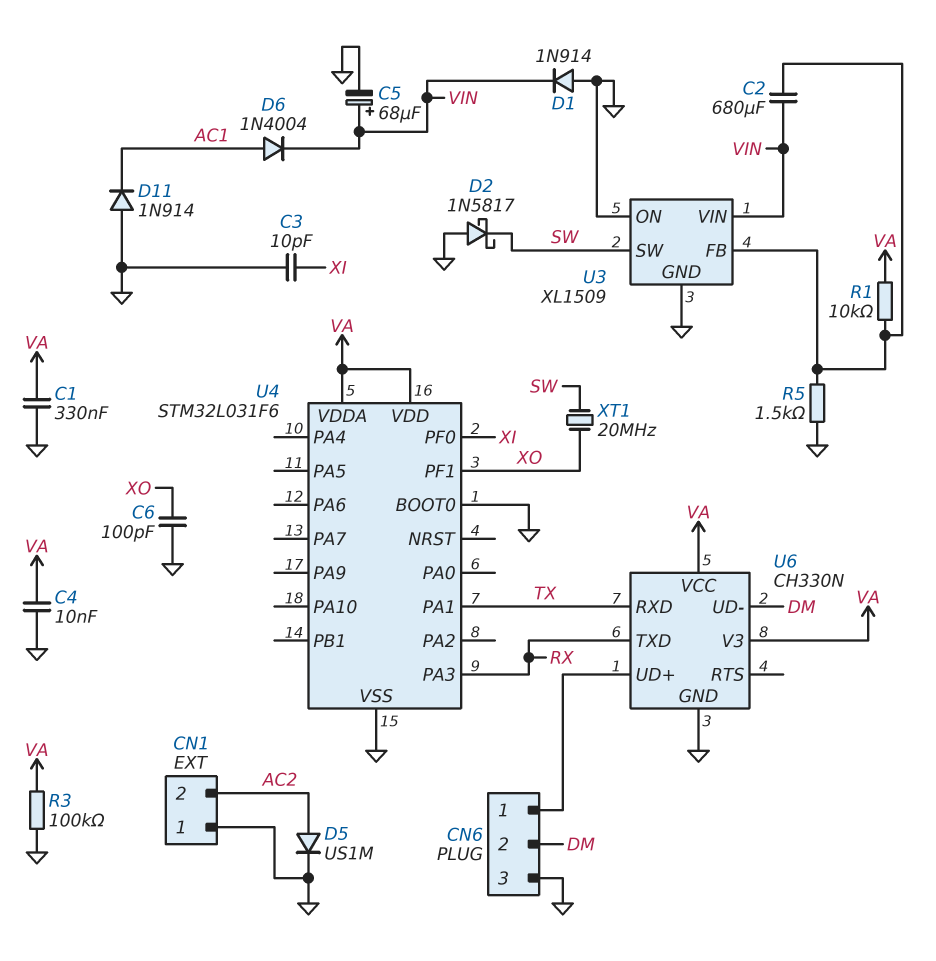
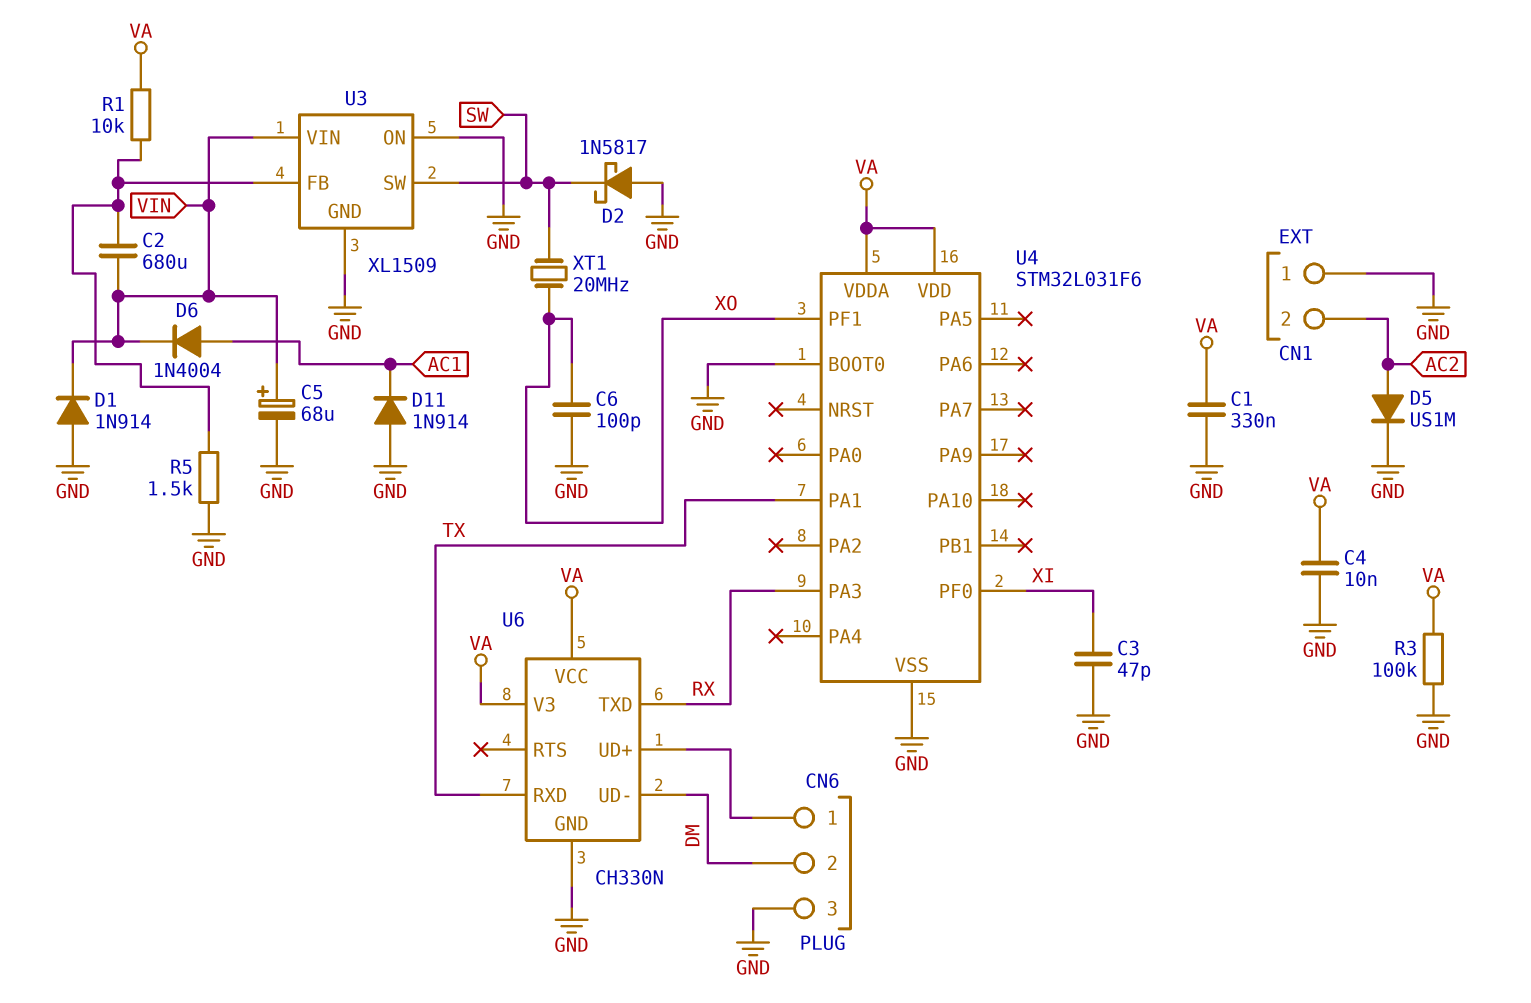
C3: 10pF (GND, XI) -> 47pF (GND, XI)

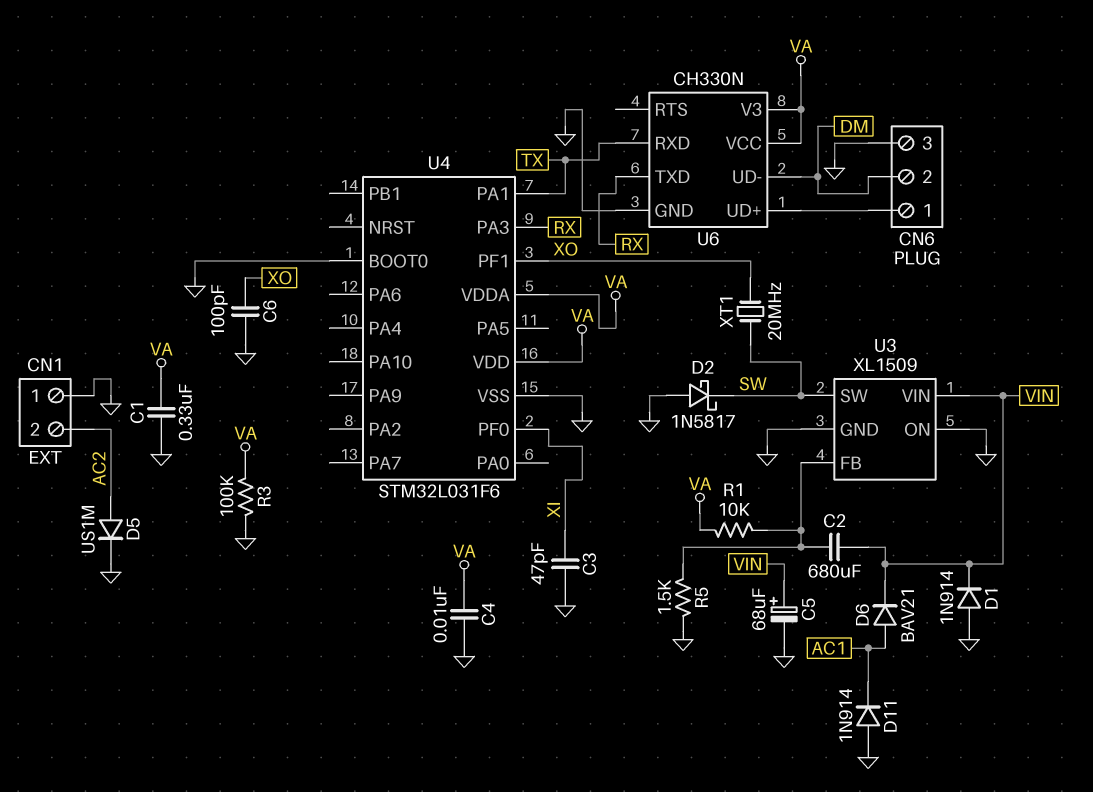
D6: diode 1N4004 (A AC1, K VIN) -> diode BAV21 (A AC1, K VIN)

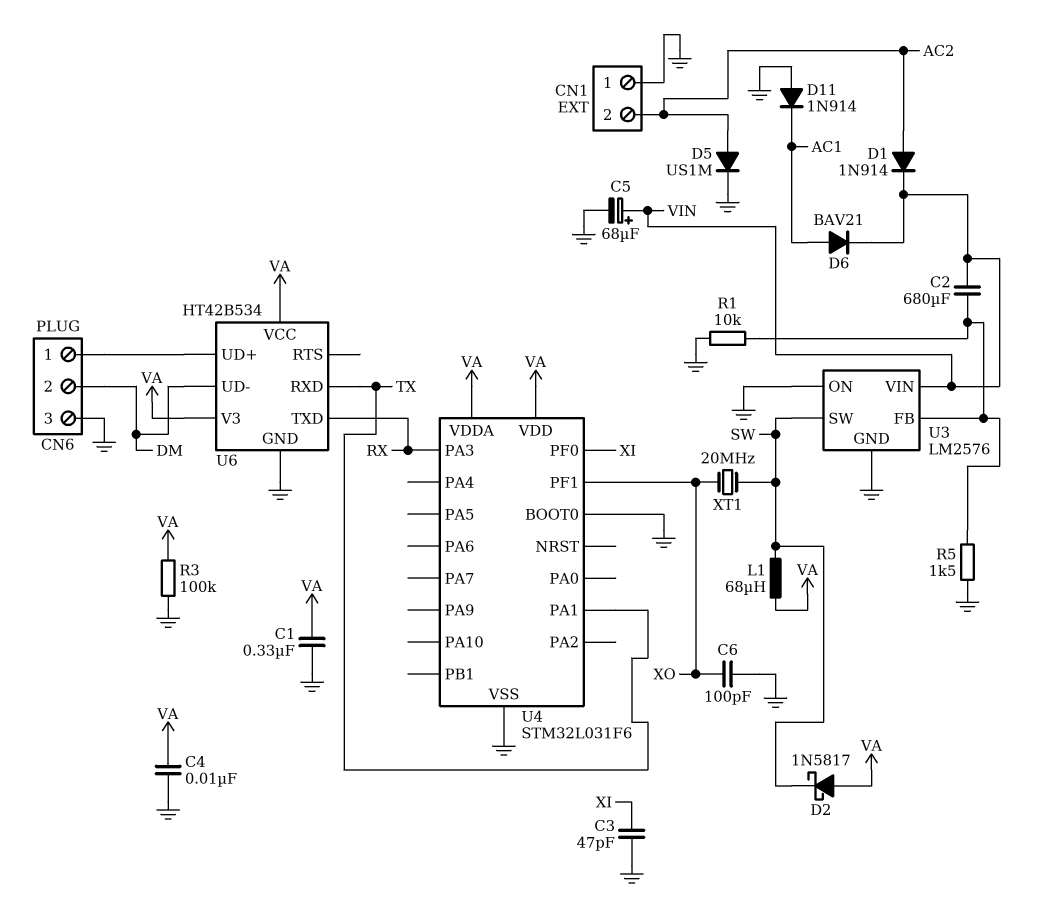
D1: diode 1N914 (A GND, K VIN) -> diode 1N914 (A AC2, K VIN)
D2: schottky 1N5817 (A GND, K SW) -> schottky 1N5817 (A VA, K SW)
L1: none -> 68uH (SW, VA)
R1: 10k (U3/FB, VA) -> 10k (GND, U3/FB)
U3: XL1509 -> LM2576
U6: CH330N -> HT42B534

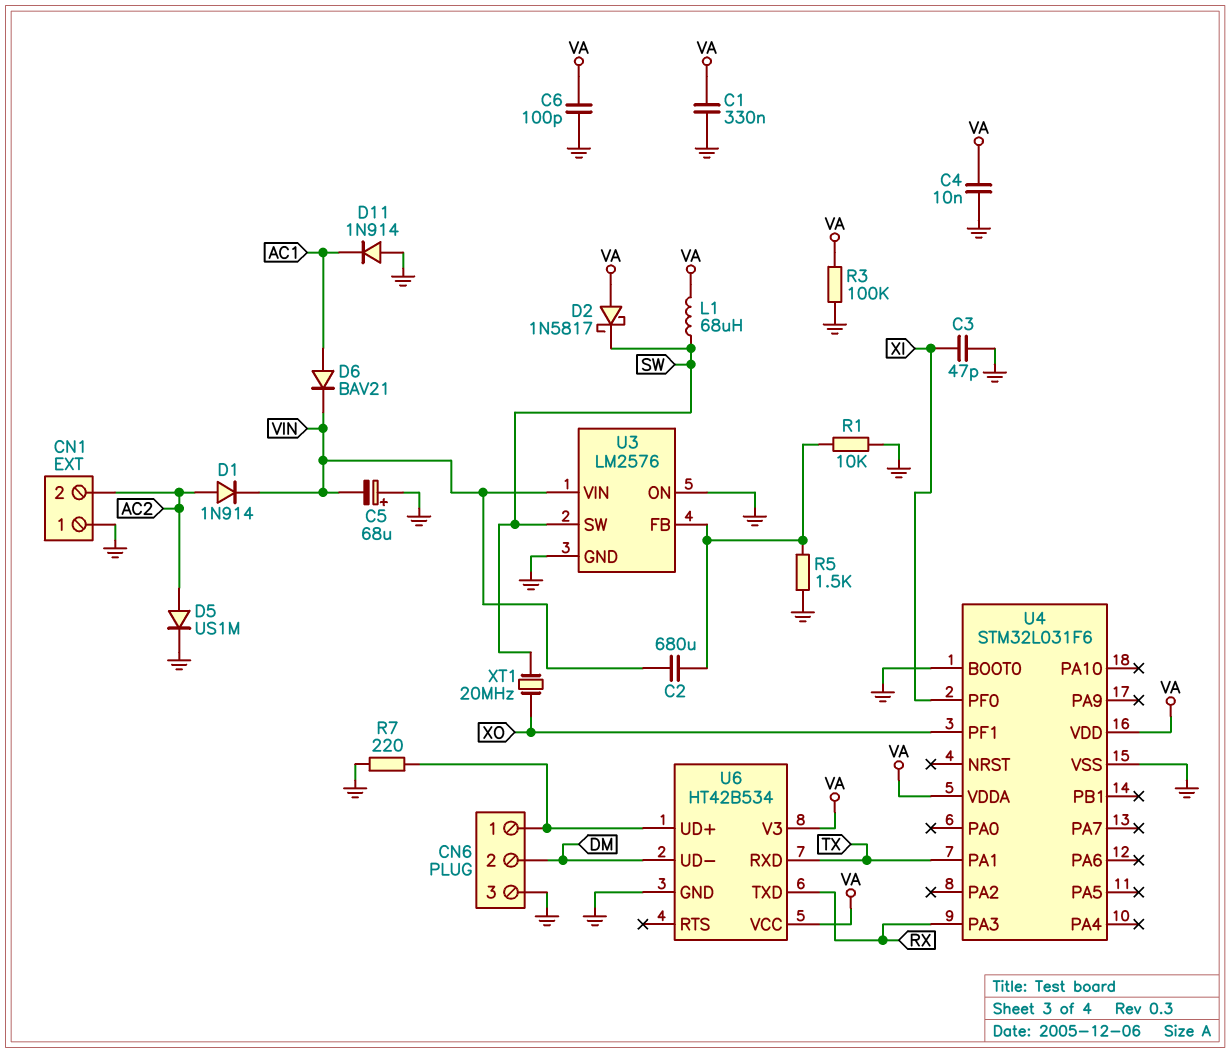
C5: 68uF (plus VIN, minus GND) -> 68uF (plus GND, minus VIN)
C6: 100pF (GND, XO) -> 100pF (GND, VA)
R7: none -> 220 (CN6/1, GND)

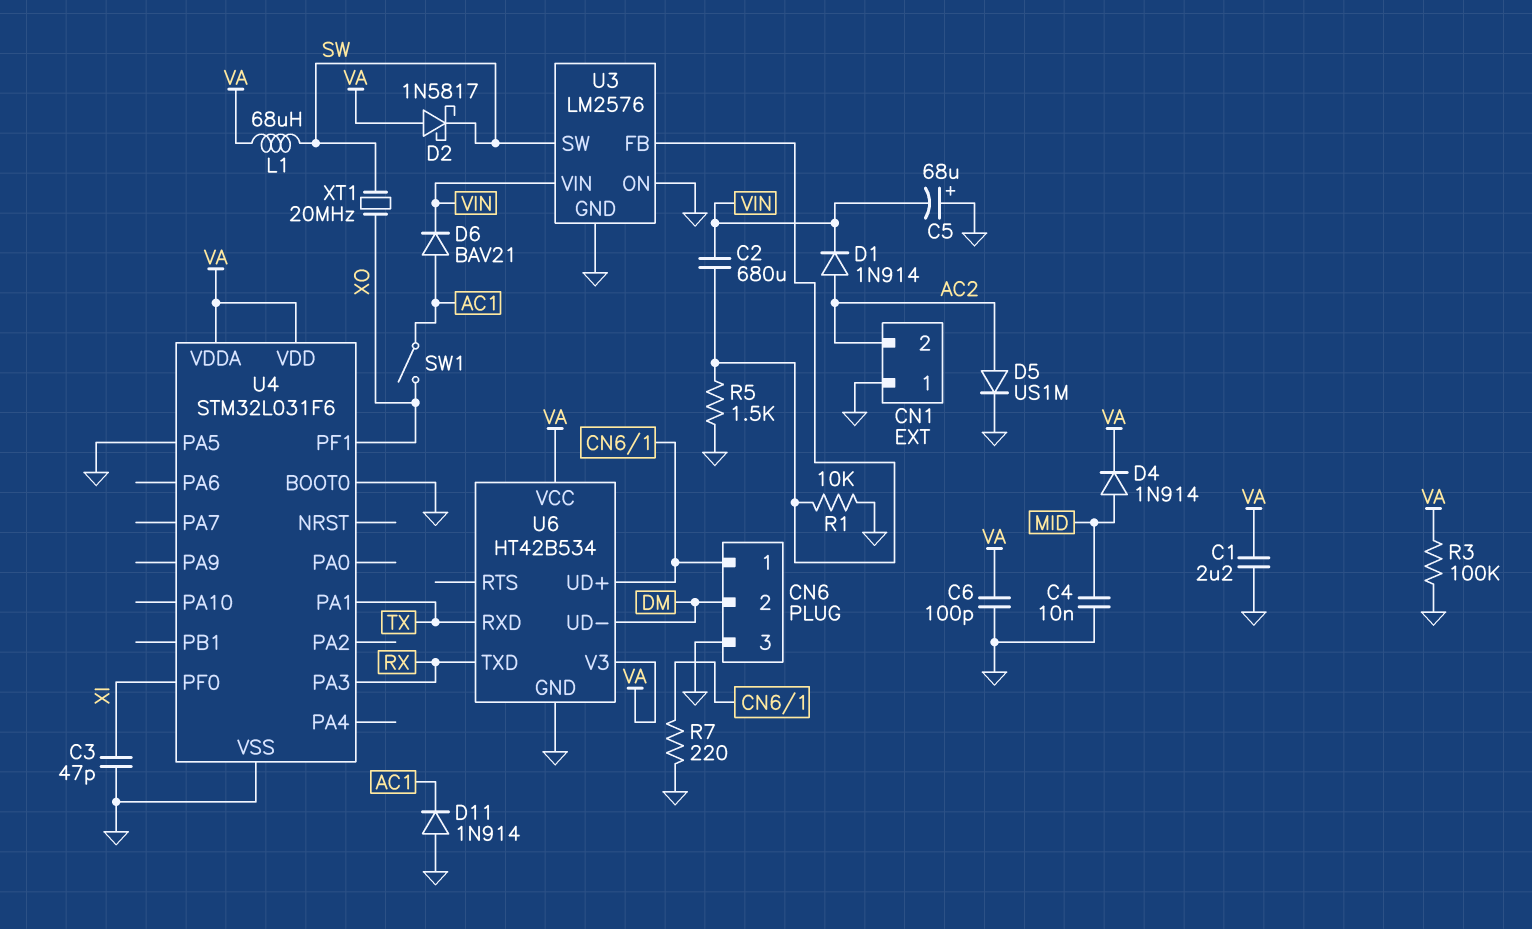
C1: 330nF (GND, VA) -> 2.2uF (GND, VA)
C4: 10nF (GND, VA) -> 10nF (GND, MID)
D4: none -> diode 1N914 (A MID, K VA)
SW1: none -> switch (AC1, XO)
U4 pin PA5: none -> GND

